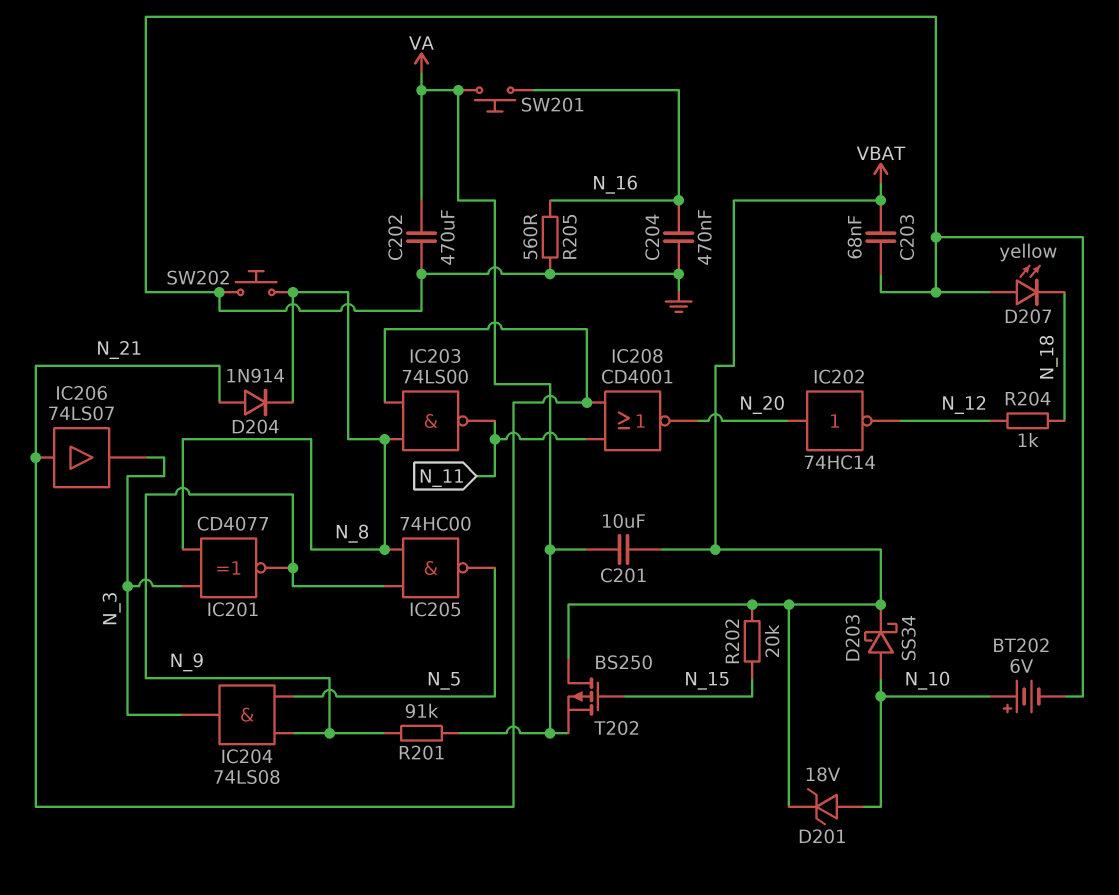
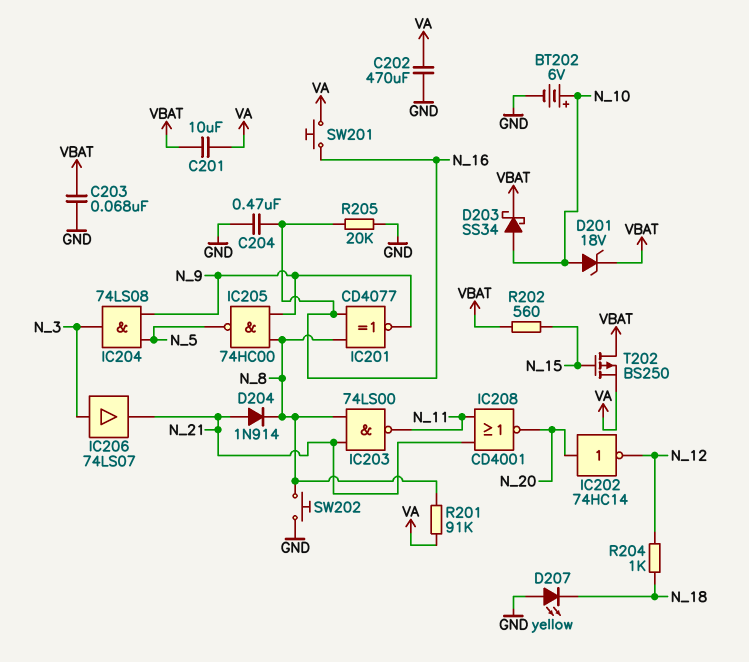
IC201: XNOR CD4077 (in N_3, in N_8, out N_9) -> XNOR CD4077 (in N_8, in N_16, out N_9)
IC206: buffer 74LS07 (in N_21, out N_3) -> buffer 74LS07 (in N_3, out N_21)
R201: 91k (N_9, VA) -> 91k (N_8, VA)
R202: 20k (N_15, VBAT) -> 560 (N_15, VBAT)
R205: 560 (GND, N_16) -> 20k (GND, N_16)

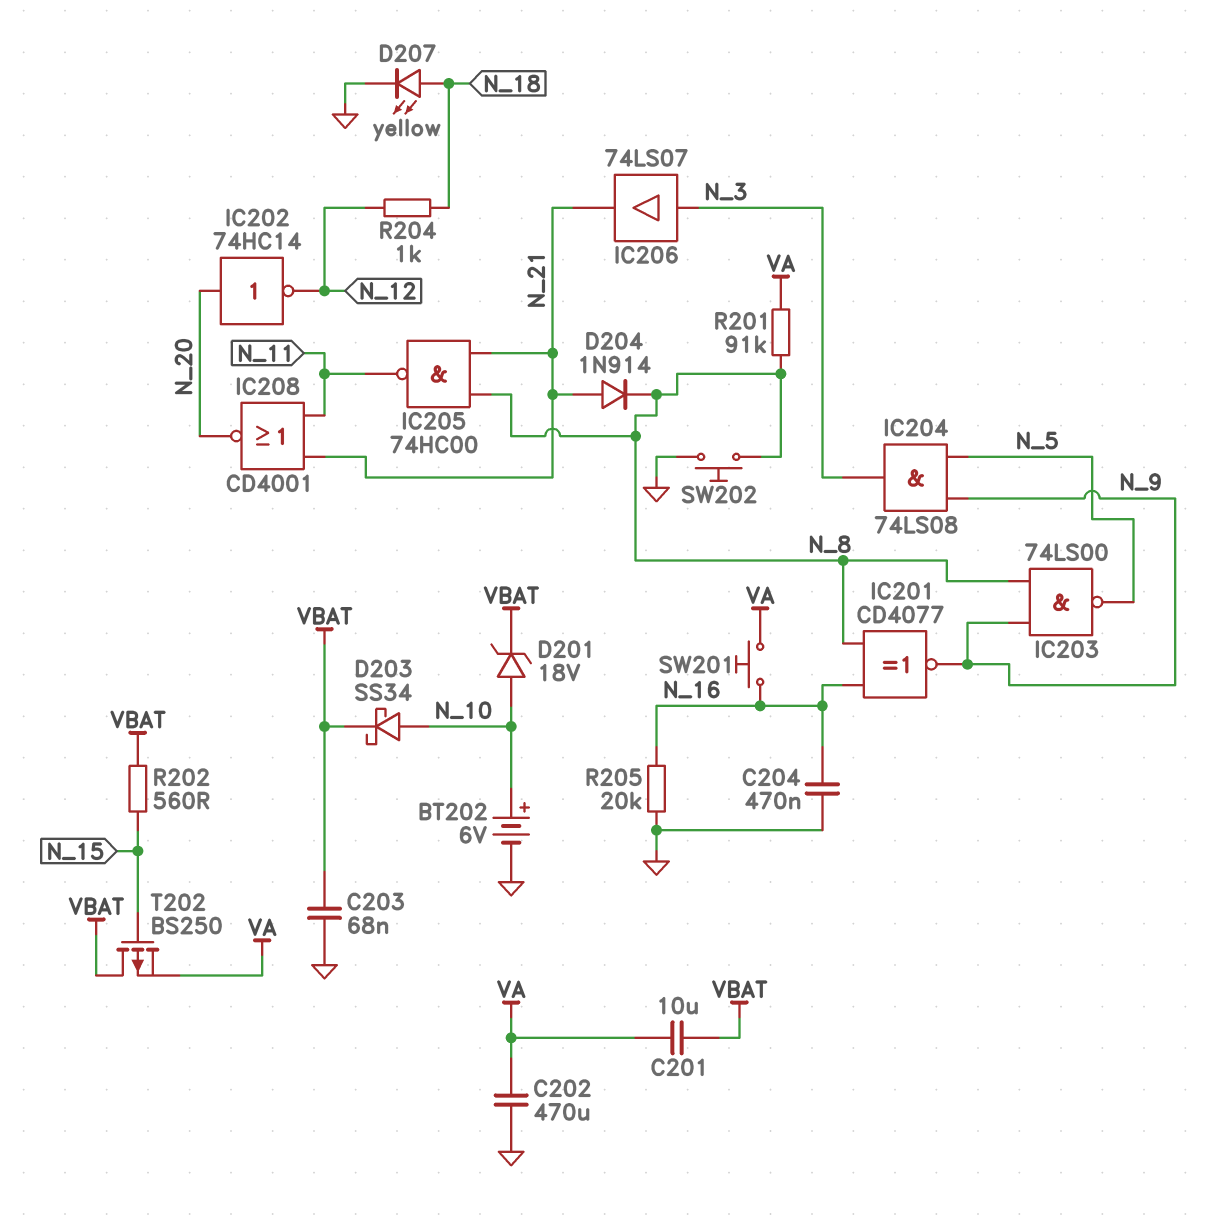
D207: LED yellow (A GND, K N_18) -> LED yellow (A N_18, K GND)
IC203: NAND 74LS00 (in N_8, in N_21, out N_11) -> NAND 74LS00 (in N_8, in N_9, out N_5)
IC205: NAND 74HC00 (in N_8, in N_9, out N_5) -> NAND 74HC00 (in N_8, in N_21, out N_11)

